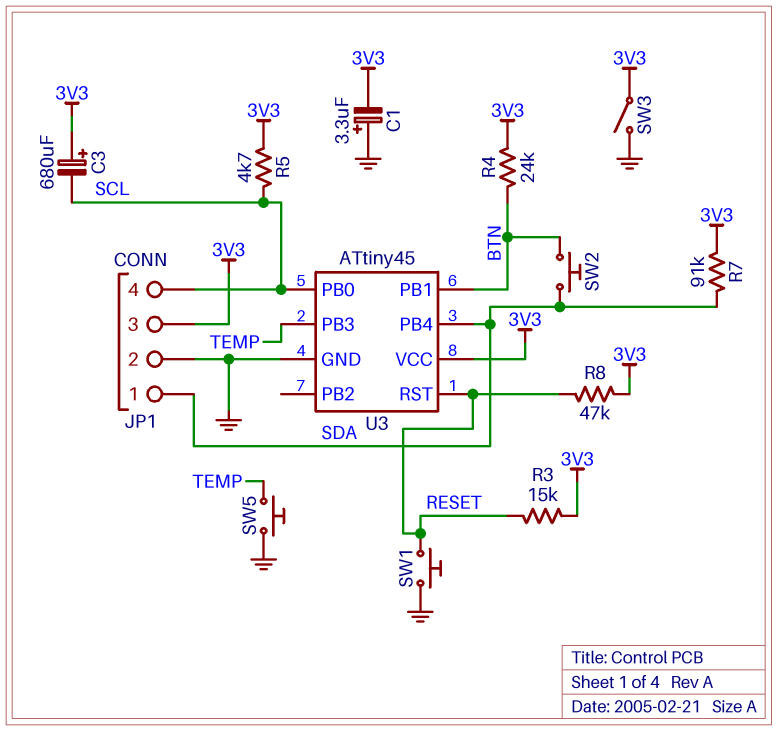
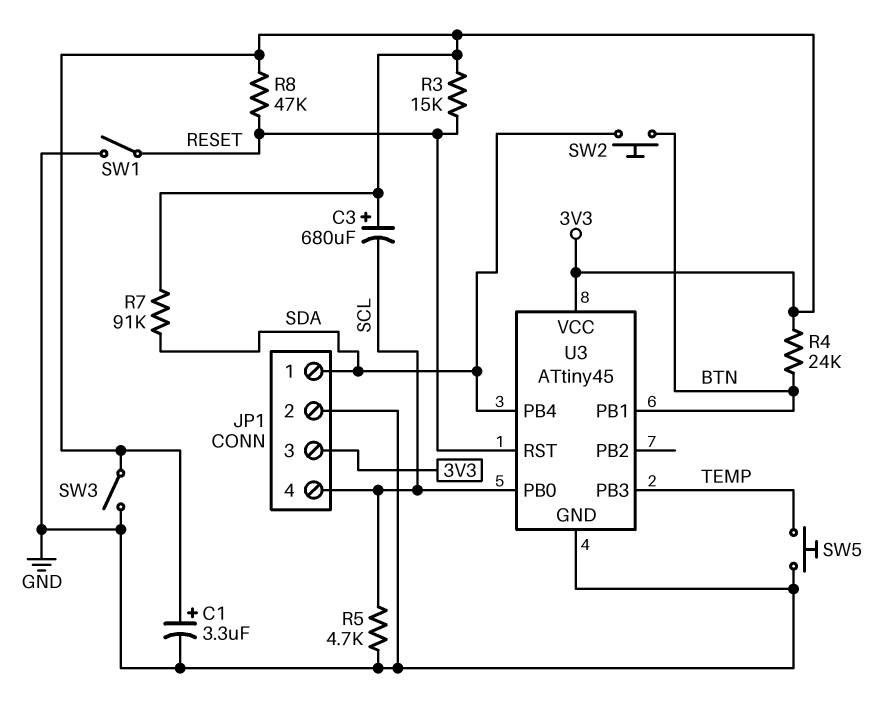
C1: 3.3uF (plus GND, minus 3V3) -> 3.3uF (plus 3V3, minus GND)
R5: 4.7k (3V3, SCL) -> 4.7k (GND, SCL)
SW1: button (GND, RESET) -> switch (GND, RESET)

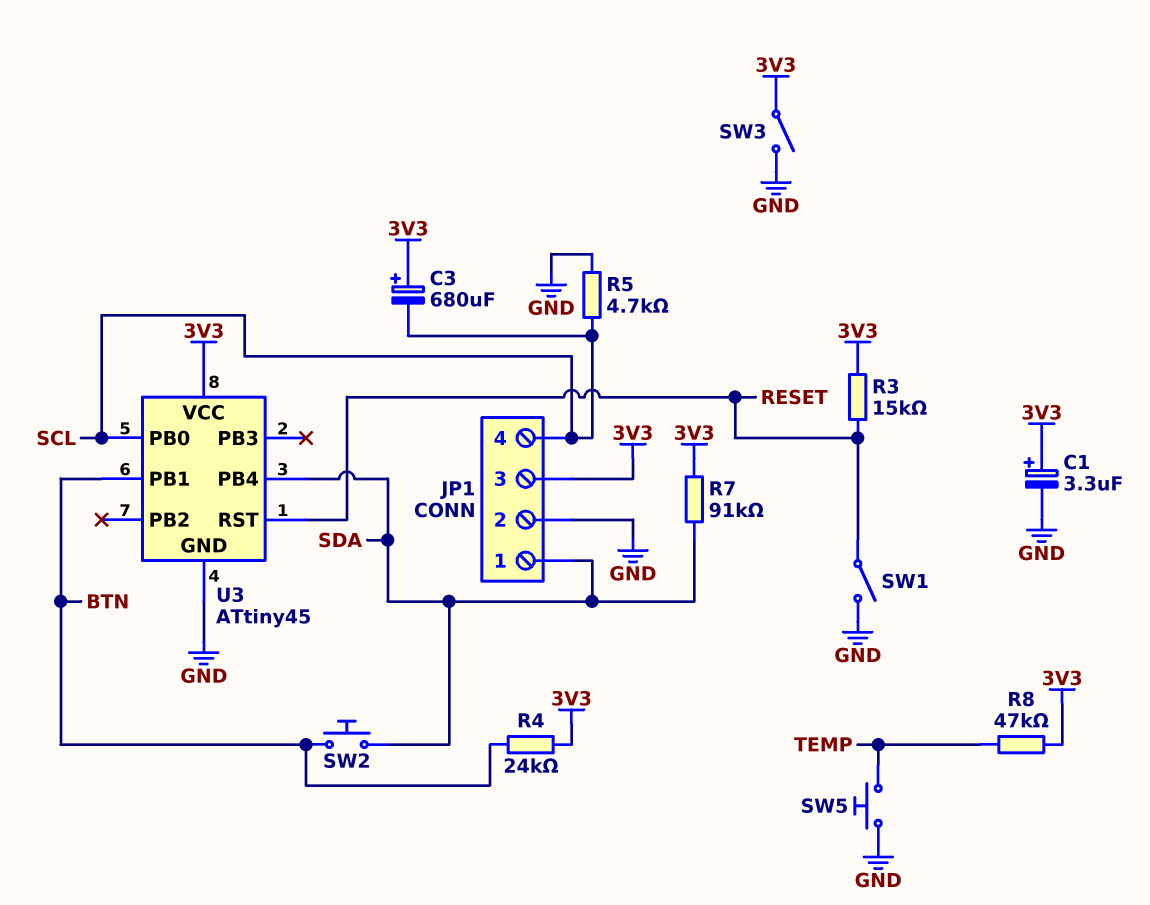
R8: 47k (3V3, RESET) -> 47k (3V3, TEMP)
U3 pin PB3: TEMP -> none

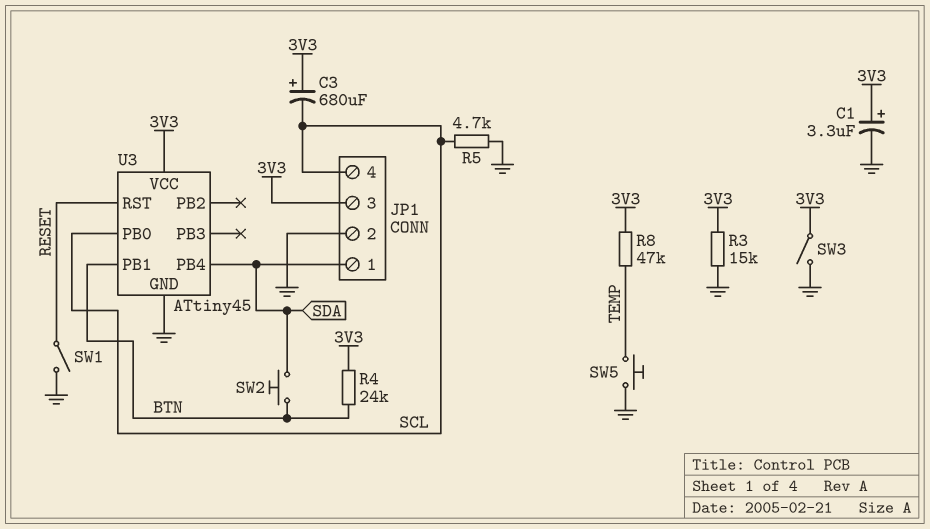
R3: 15k (3V3, RESET) -> 15k (3V3, GND)
R7: 91k (3V3, SDA) -> none

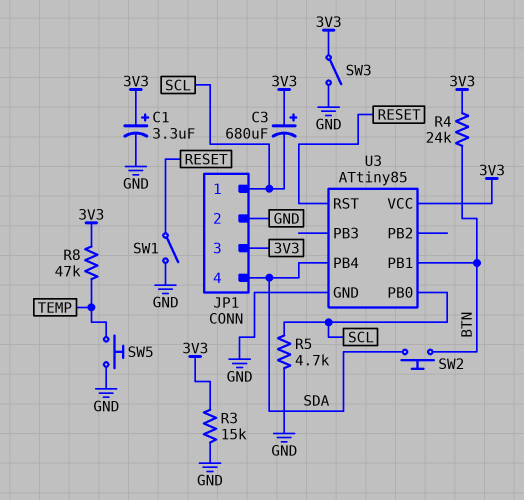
JP1 pin 1: SDA -> SCL
JP1 pin 4: SCL -> SDA
U3: ATtiny45 -> ATtiny85

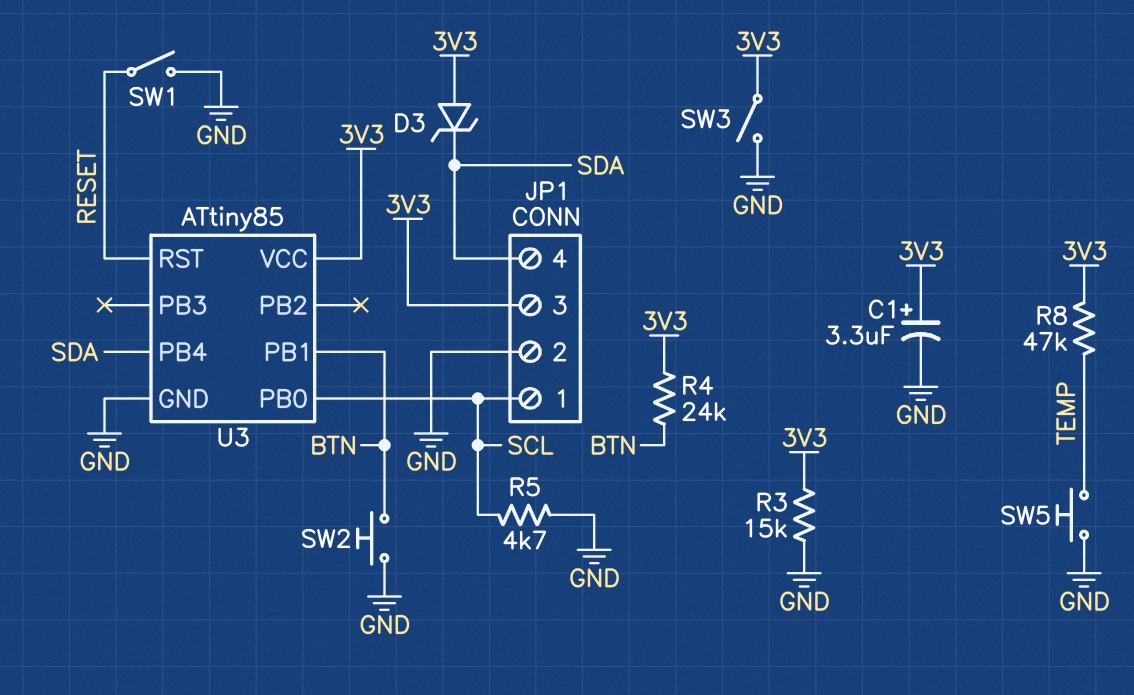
C3: 680uF (plus 3V3, minus SCL) -> none
D3: none -> zener (A 3V3, K SDA)
SW2: button (BTN, SDA) -> button (BTN, GND)

